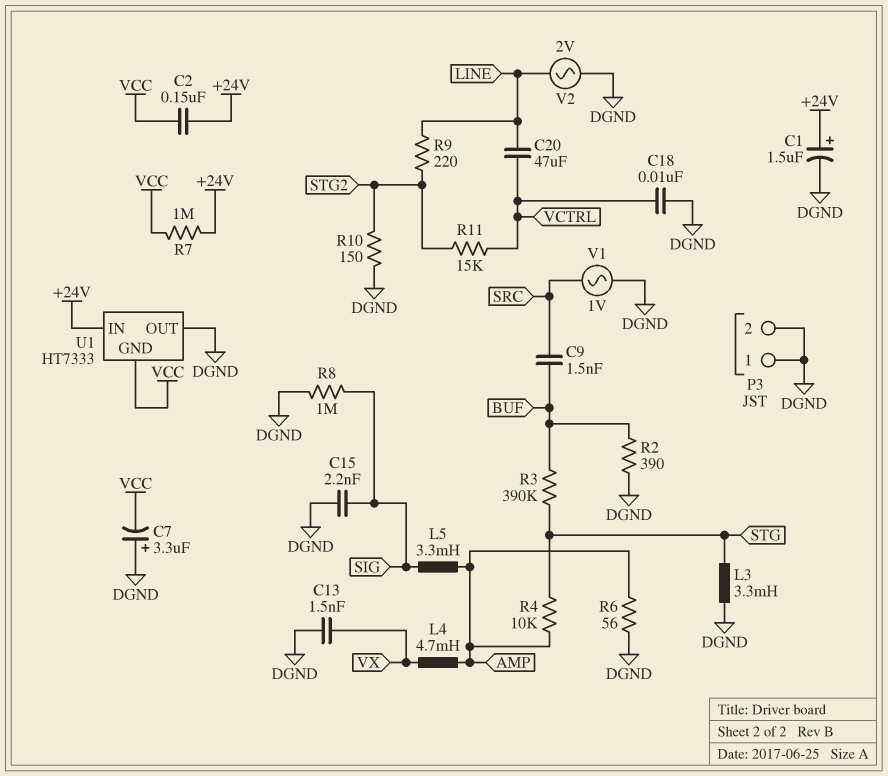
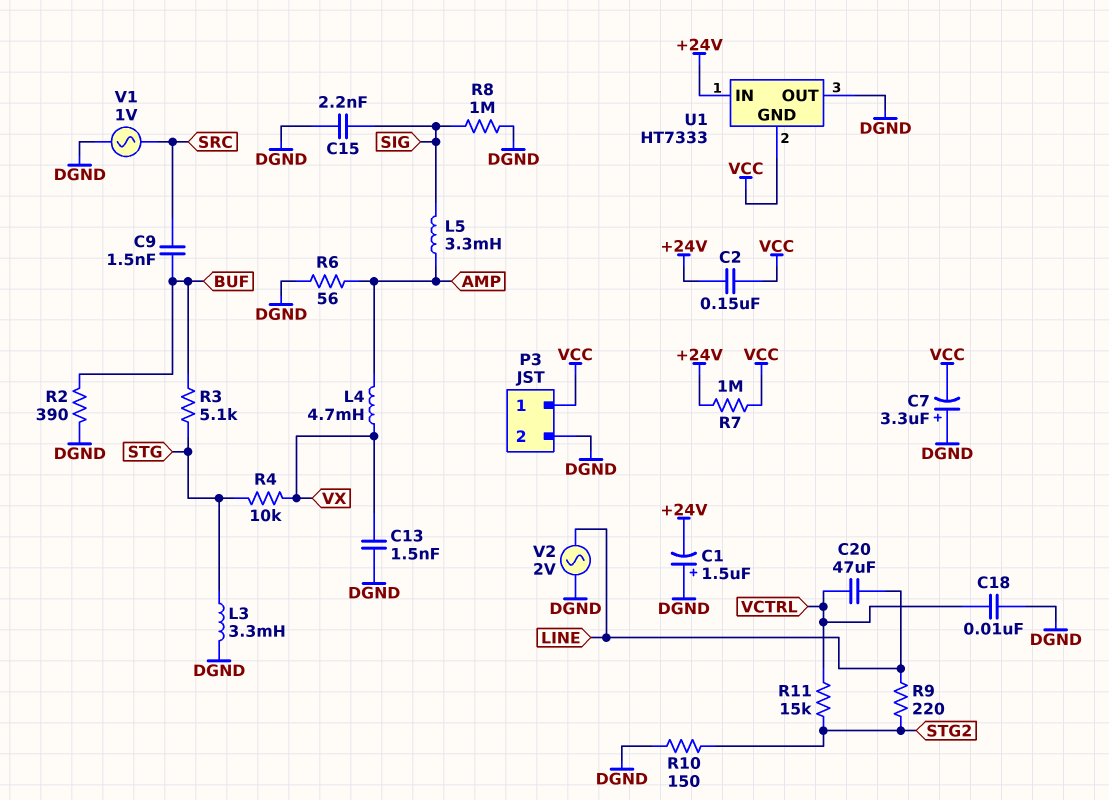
C1: 1.5uF (plus +24V, minus DGND) -> 1.5uF (plus DGND, minus +24V)
P3 pin 1: DGND -> VCC
R3: 390k (BUF, STG) -> 5.1k (BUF, STG)
R4: 10k (AMP, STG) -> 10k (STG, VX)

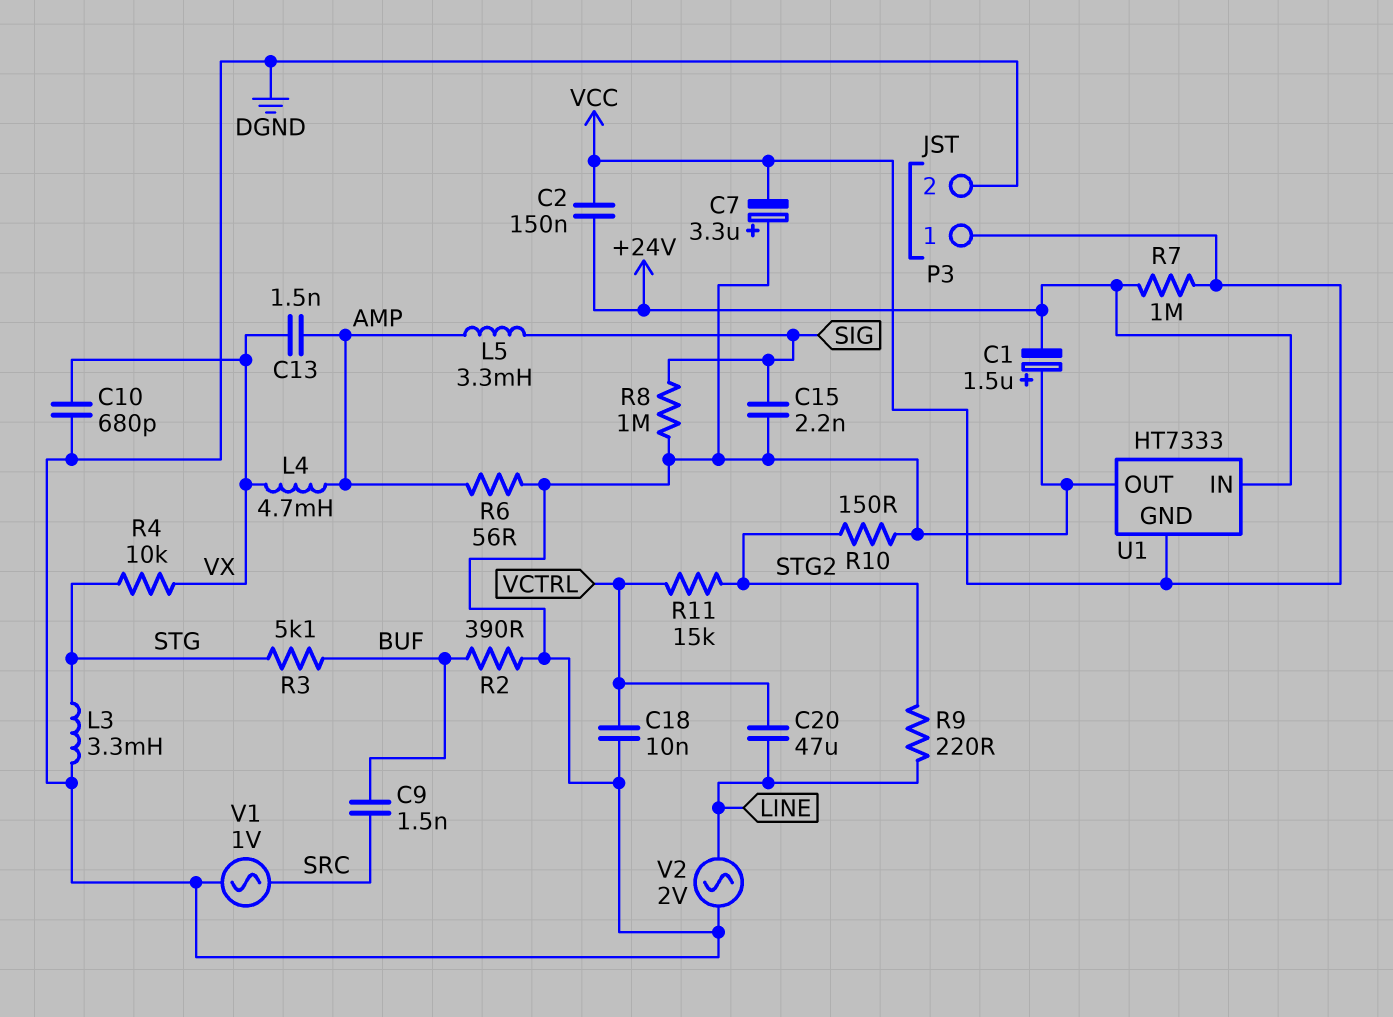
C10: none -> 680pF (DGND, VX)
C13: 1.5nF (DGND, VX) -> 1.5nF (AMP, VX)

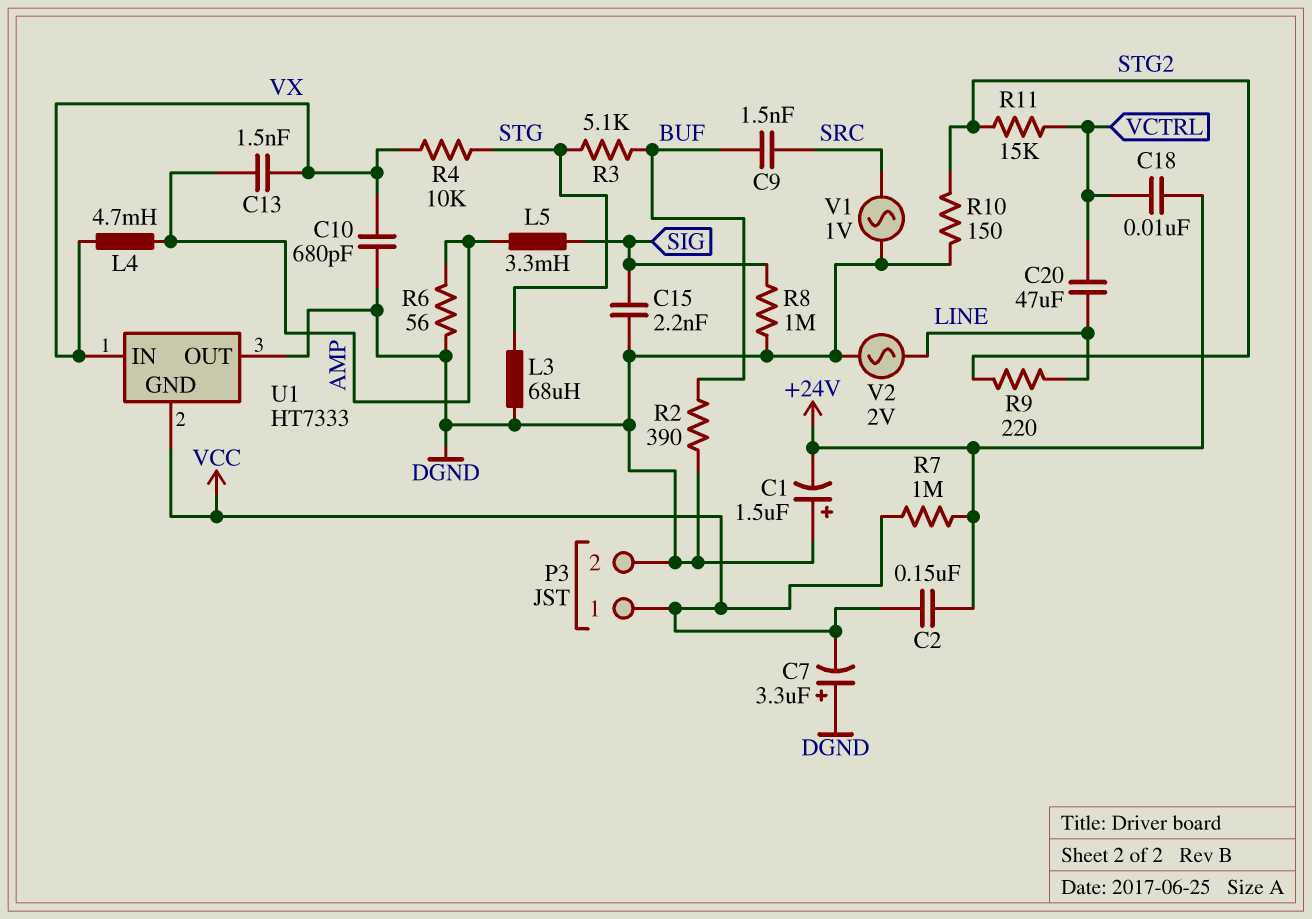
C18: 10nF (DGND, VCTRL) -> 10nF (+24V, VCTRL)
L3: 3.3mH (DGND, STG) -> 68uH (DGND, STG)
U1 pin IN: +24V -> VX

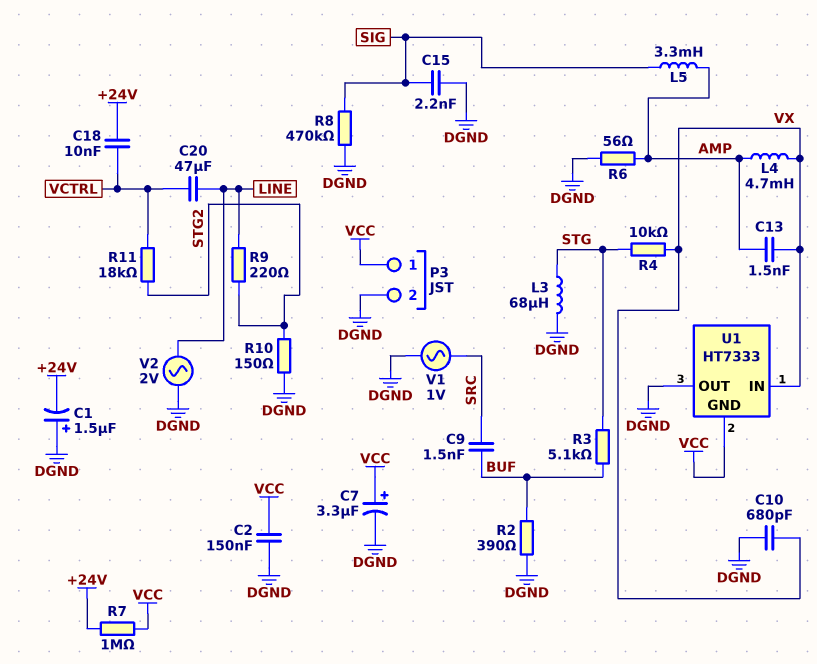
C2: 150nF (+24V, VCC) -> 150nF (DGND, VCC)
C7: 3.3uF (plus DGND, minus VCC) -> 3.3uF (plus VCC, minus DGND)
R8: 1M (DGND, SIG) -> 470k (DGND, SIG)
R11: 15k (STG2, VCTRL) -> 18k (STG2, VCTRL)

